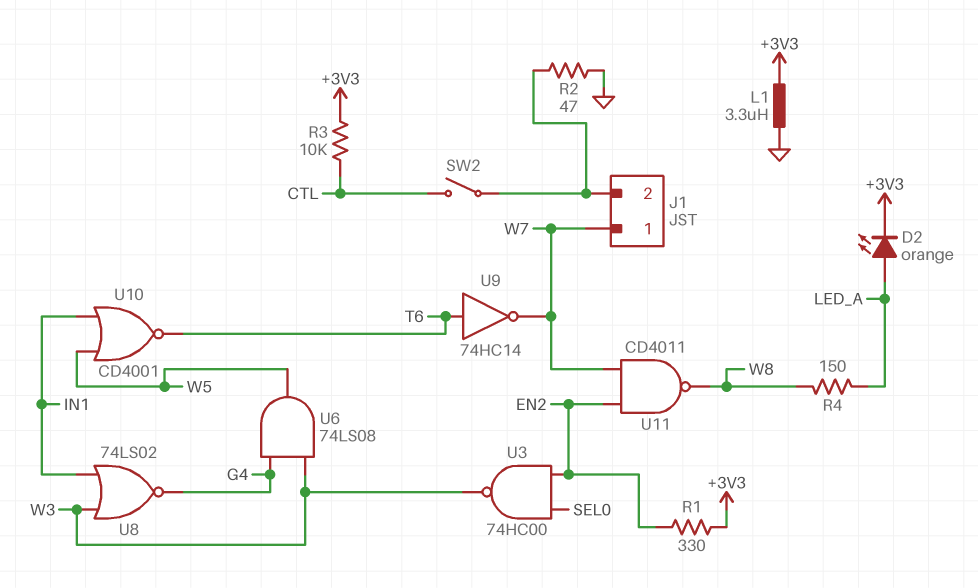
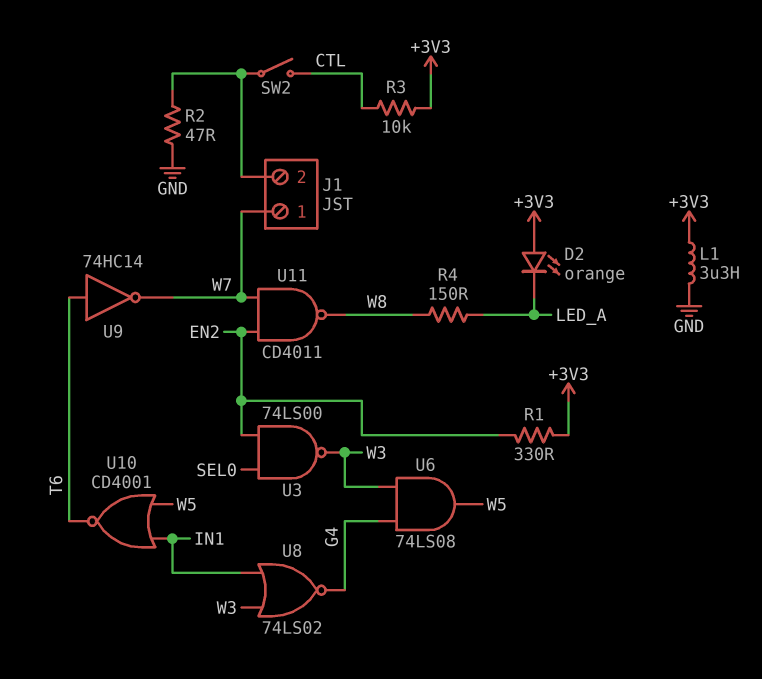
D2: LED orange (A LED_A, K +3V3) -> LED orange (A +3V3, K LED_A)
U3: NAND 74HC00 (in EN2, in SEL0, out W3) -> NAND 74LS00 (in EN2, in SEL0, out W3)

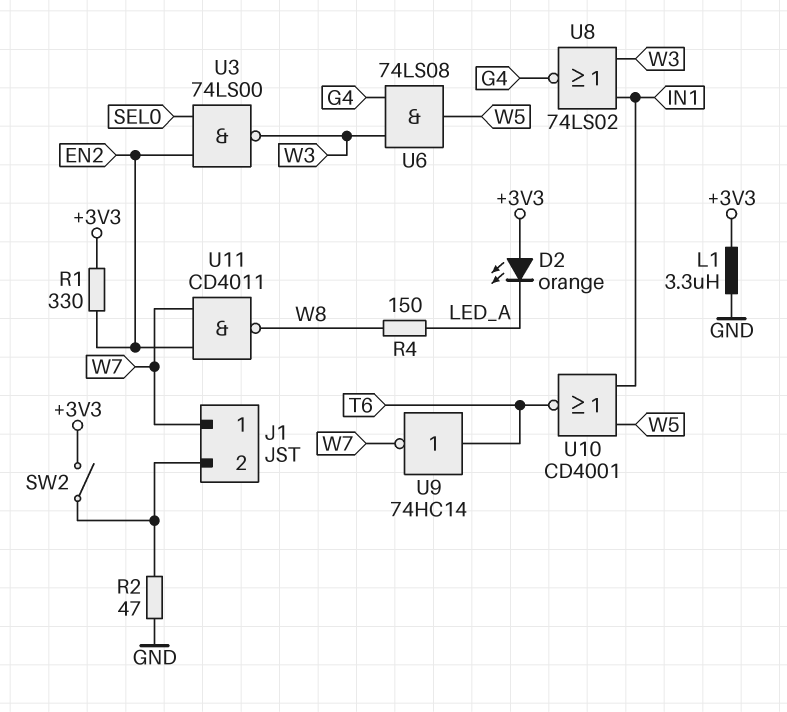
R3: 10k (+3V3, CTL) -> none
SW2: switch (CTL, J1/2) -> switch (+3V3, J1/2)

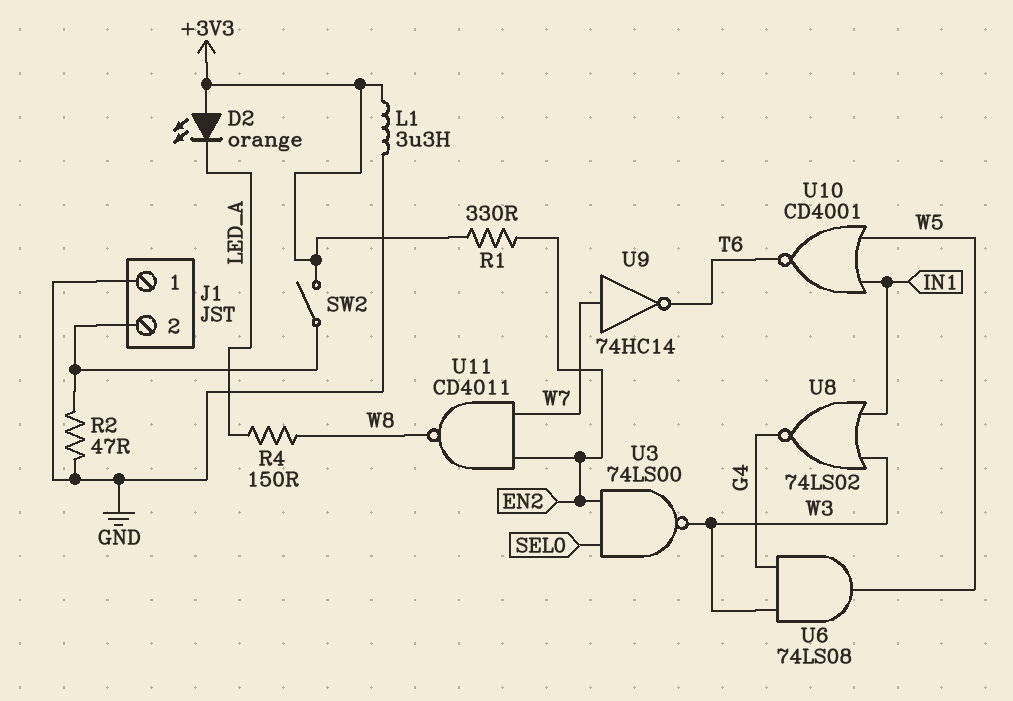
J1 pin 1: W7 -> GND
U9: NOT 74HC14 (in T6, out W7) -> NOT 74HC14 (in W7, out T6)

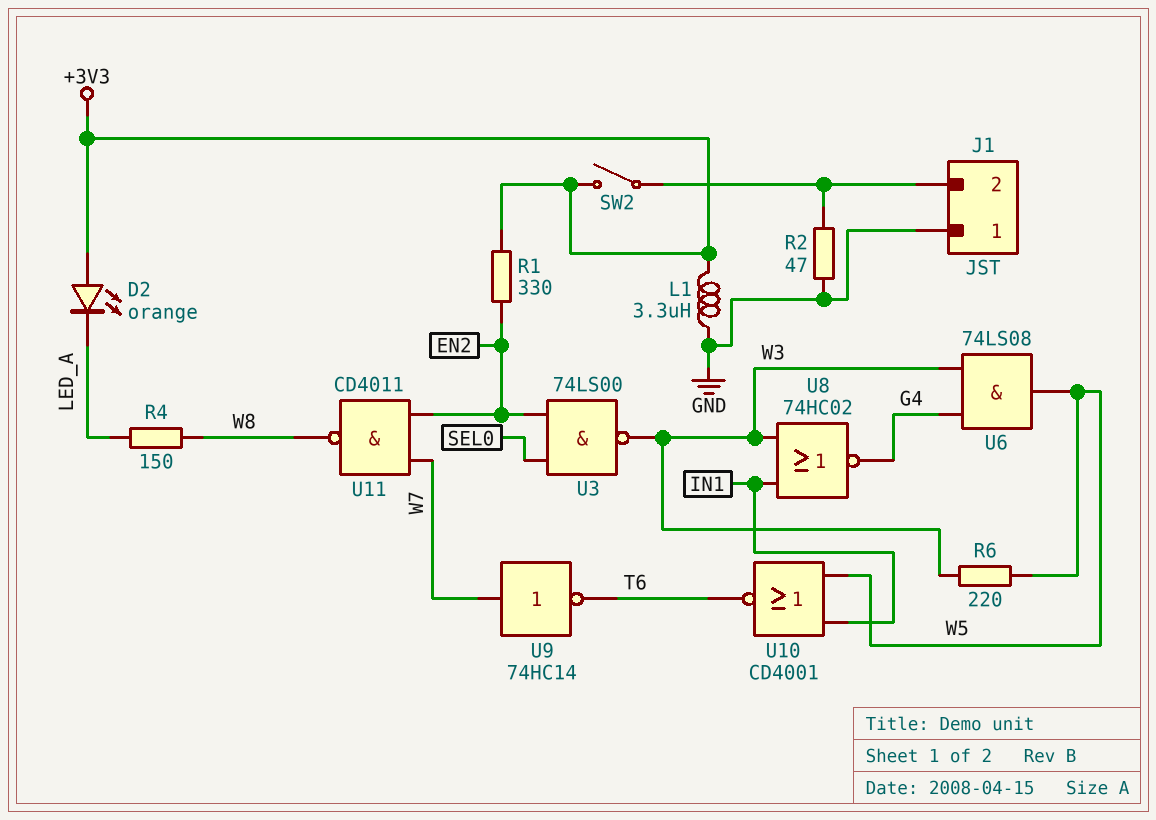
R6: none -> 220 (W3, W5)
U8: NOR 74LS02 (in IN1, in W3, out G4) -> NOR 74HC02 (in IN1, in W3, out G4)

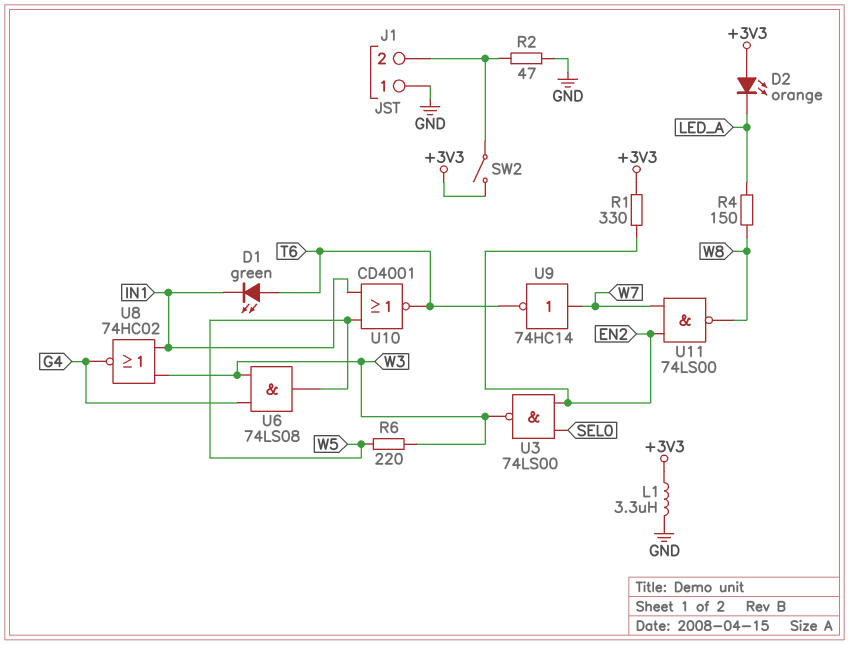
D1: none -> LED green (A T6, K IN1)
U11: NAND CD4011 (in EN2, in W7, out W8) -> NAND 74LS00 (in EN2, in W7, out W8)

